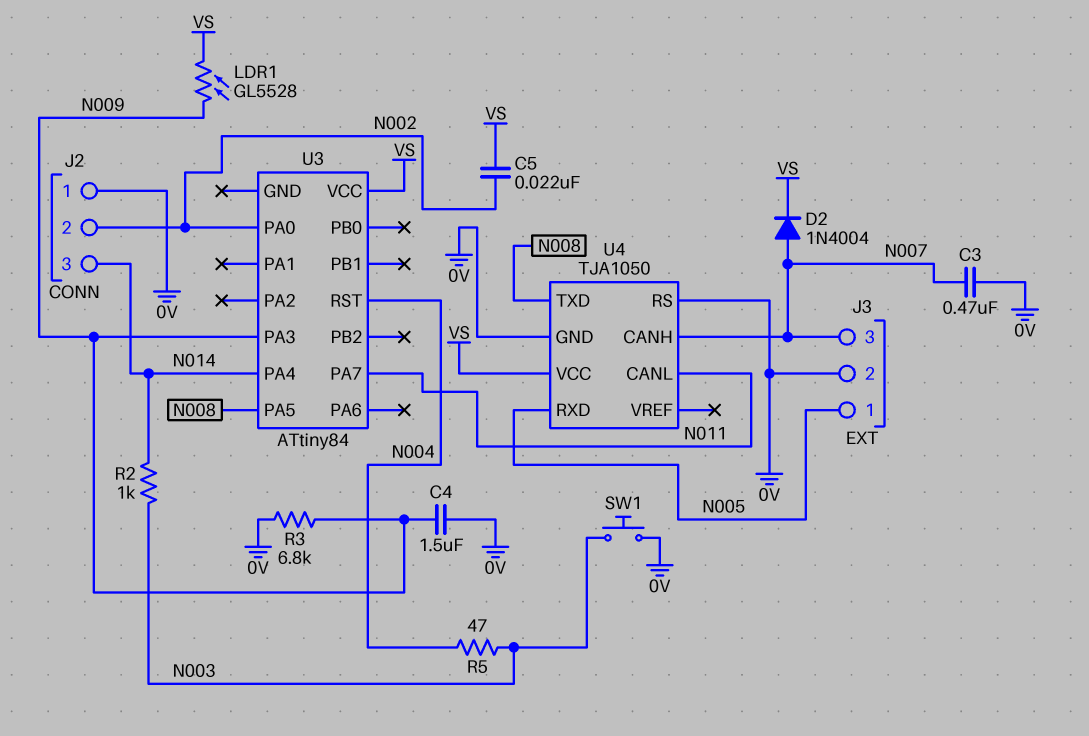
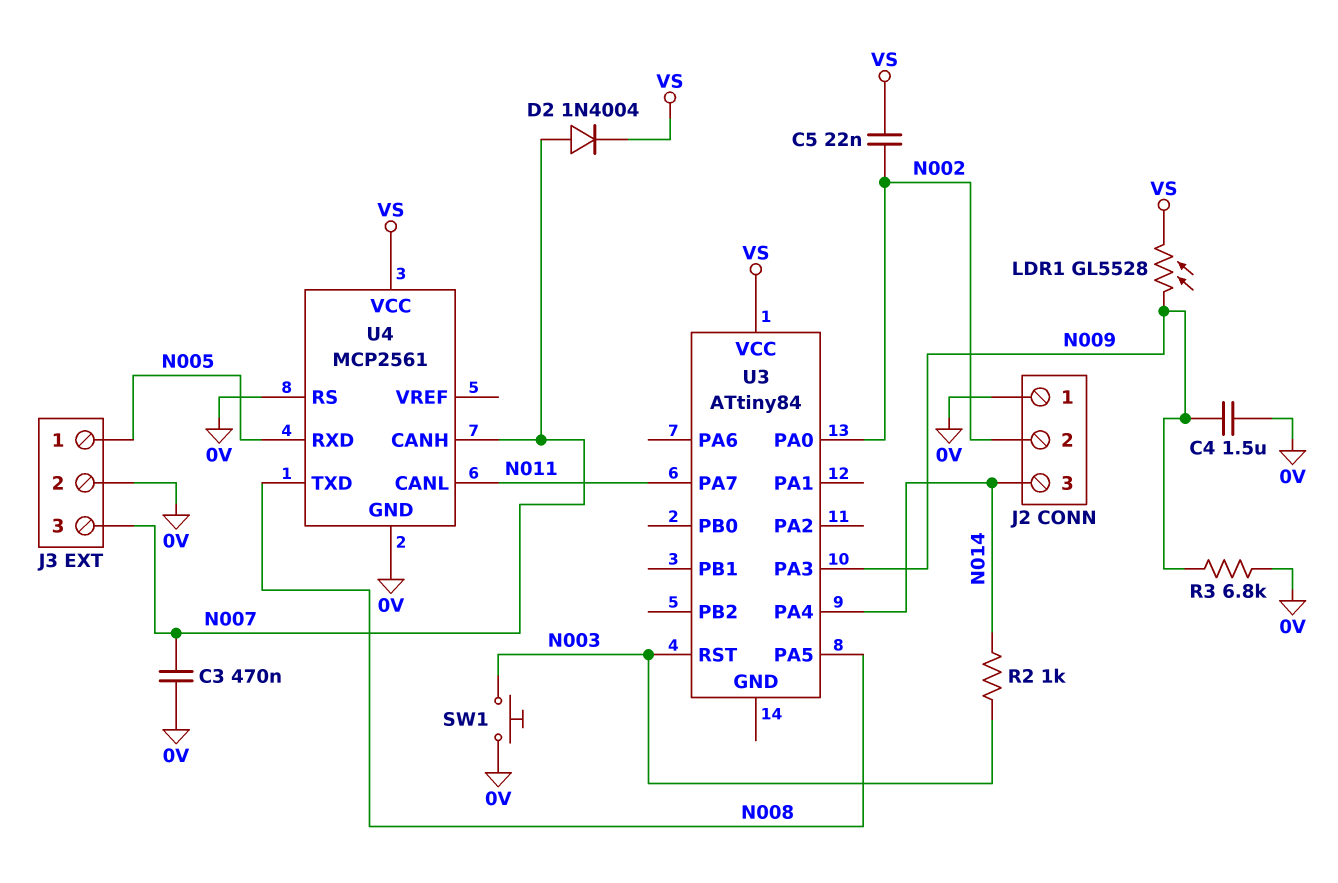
R5: 47 (N003, N004) -> none
U3 pin RST: N004 -> N003
U4: TJA1050 -> MCP2561

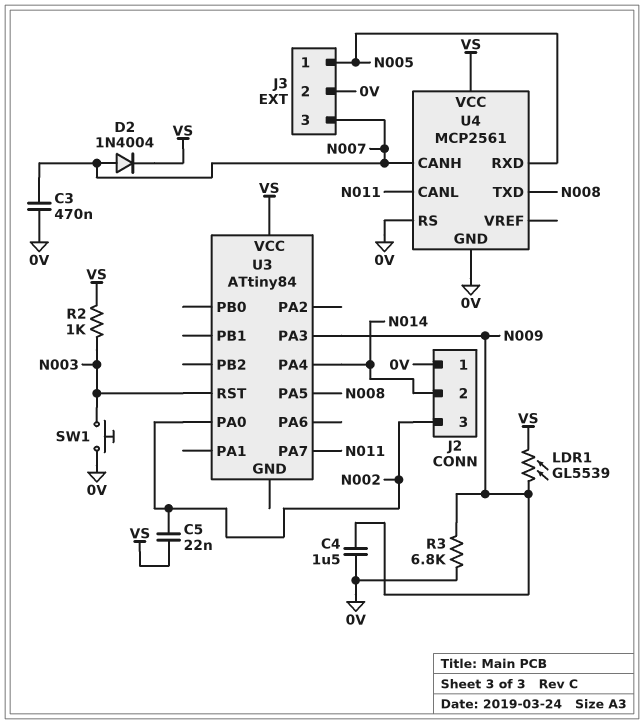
J2 pin 2: N002 -> N014
J2 pin 3: N014 -> N002
LDR1: GL5528 (N009, VS) -> GL5539 (N009, VS)
R2: 1k (N003, N014) -> 1k (N003, VS)

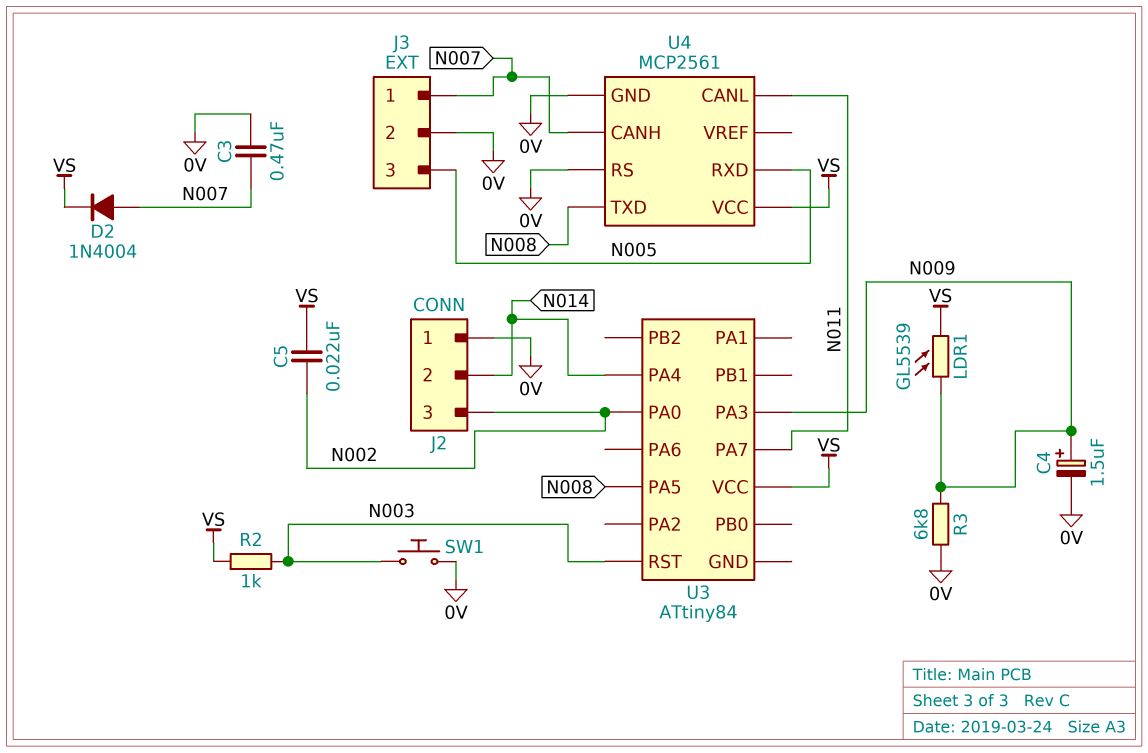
C4: 1.5uF (0V, N009) -> 1.5uF (plus N009, minus 0V)
J3 pin 1: N005 -> N007
J3 pin 3: N007 -> N005

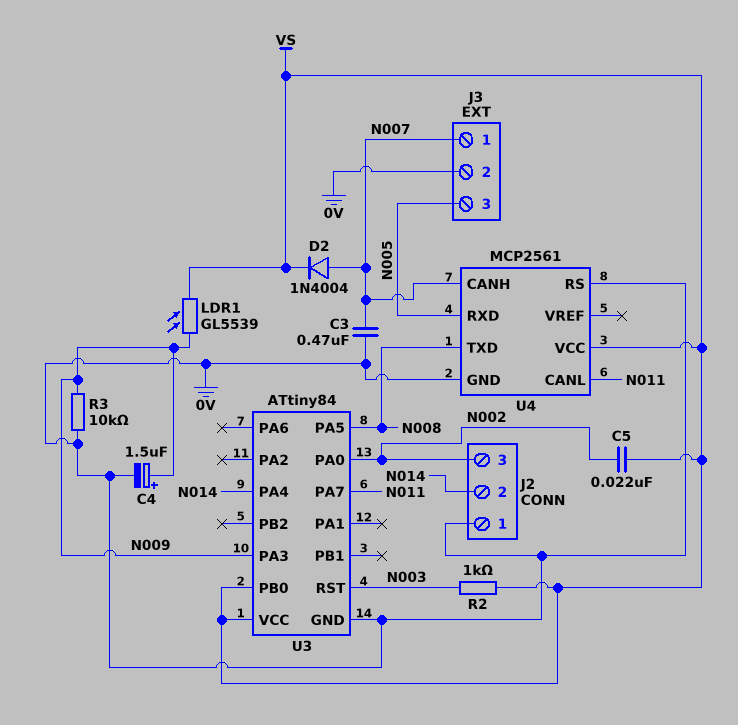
R3: 6.8k (0V, N009) -> 10k (0V, N009)
SW1: button (0V, N003) -> none
U3 pin GND: none -> 0V
U3 pin PB0: none -> VS

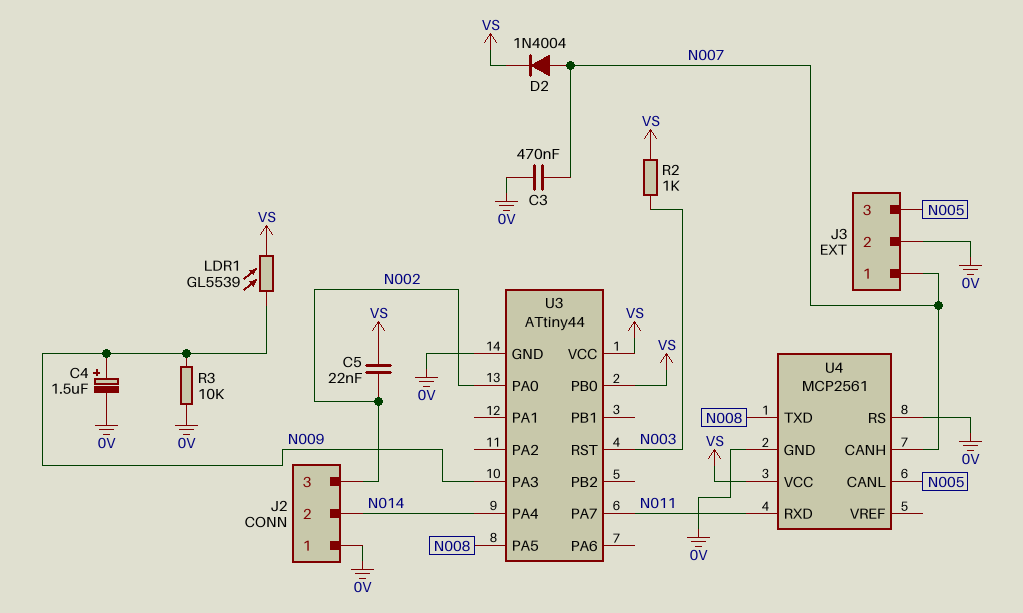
U3: ATtiny84 -> ATtiny44
U4 pin CANL: N011 -> N005
U4 pin RXD: N005 -> N011

